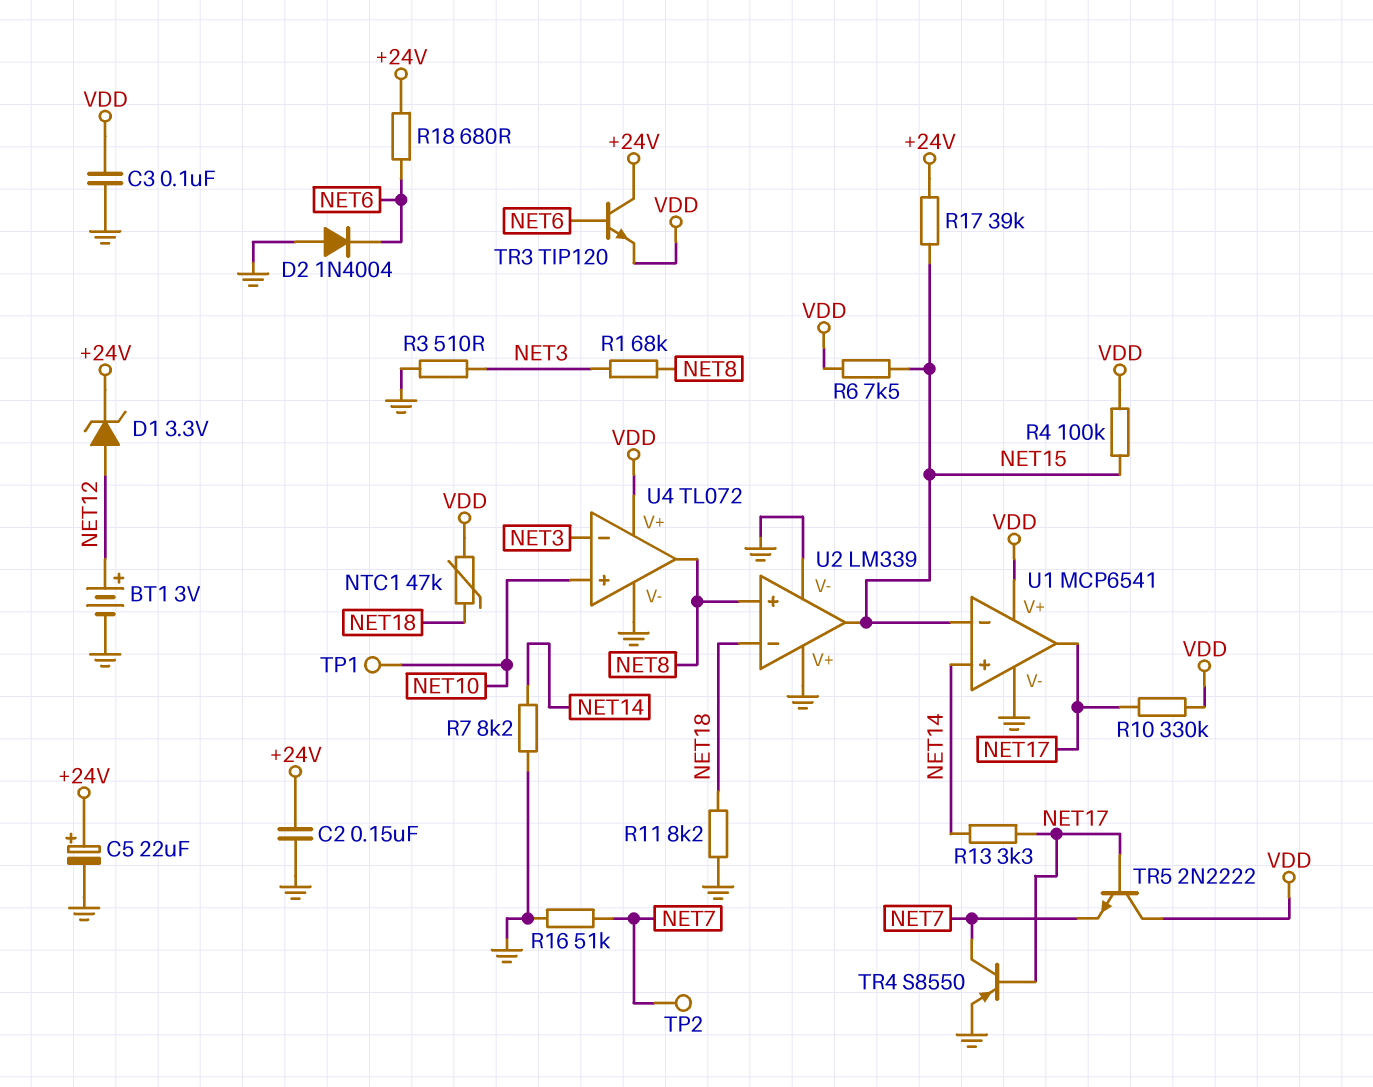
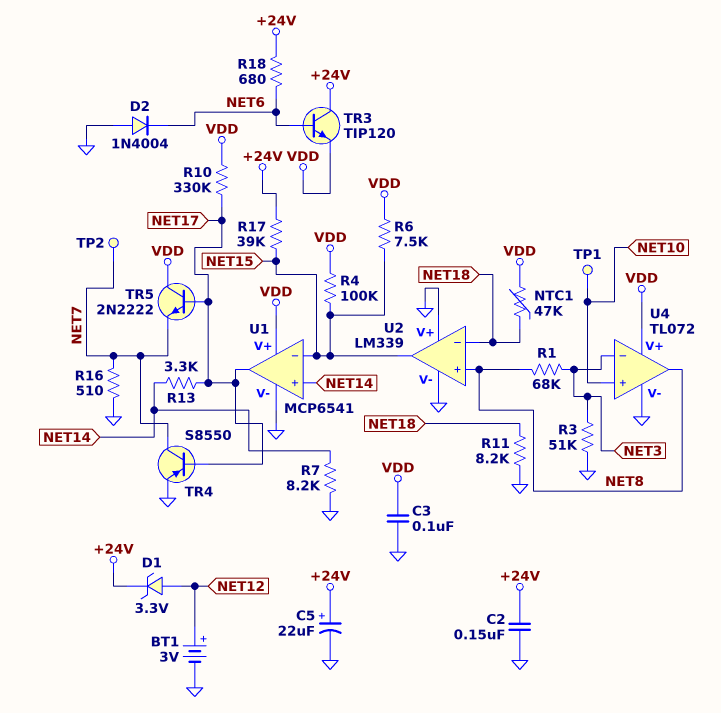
R3: 510 (GND, NET3) -> 51k (GND, NET3)
R16: 51k (GND, NET7) -> 510 (GND, NET7)

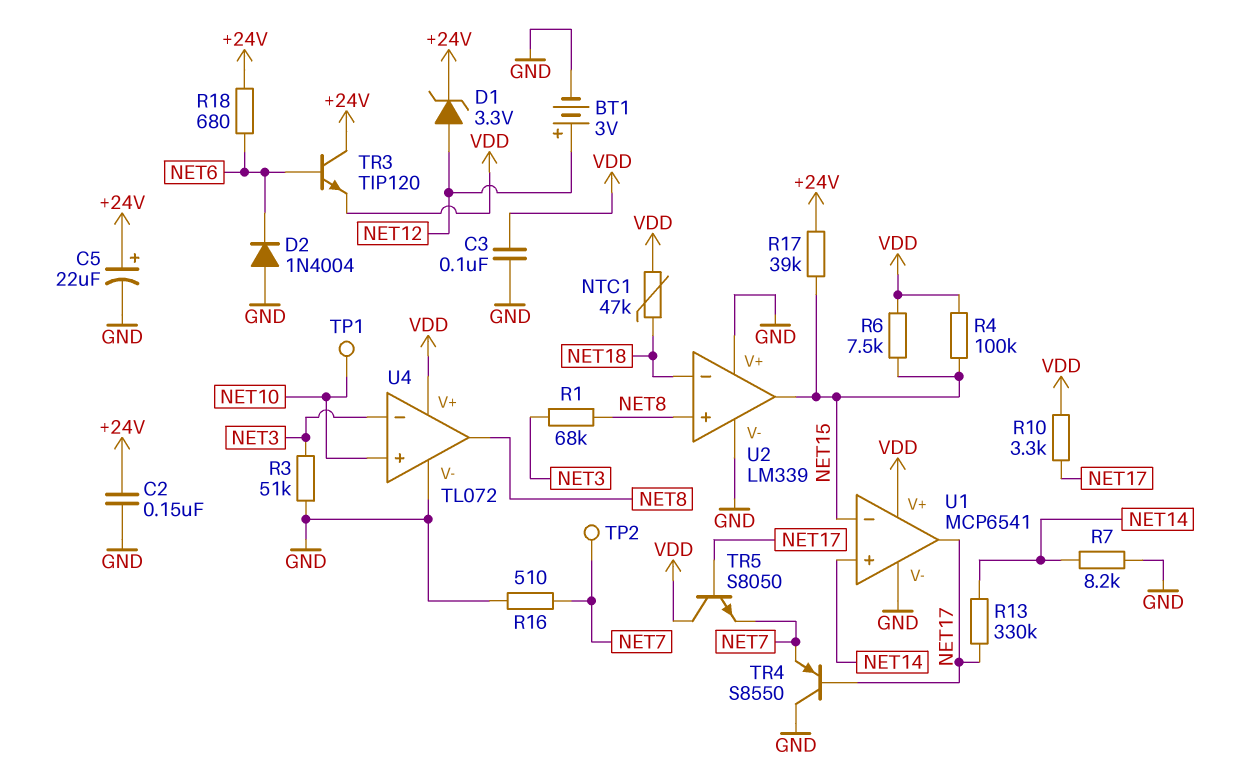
R10: 330k (NET17, VDD) -> 3.3k (NET17, VDD)
R11: 8.2k (GND, NET18) -> none
R13: 3.3k (NET14, NET17) -> 330k (NET14, NET17)
TR4: PNP S8550 (B NET17, C NET7, E GND) -> PNP S8550 (B NET17, C GND, E NET7)
TR5: NPN 2N2222 (B NET17, C VDD, E NET7) -> NPN S8050 (B NET17, C VDD, E NET7)

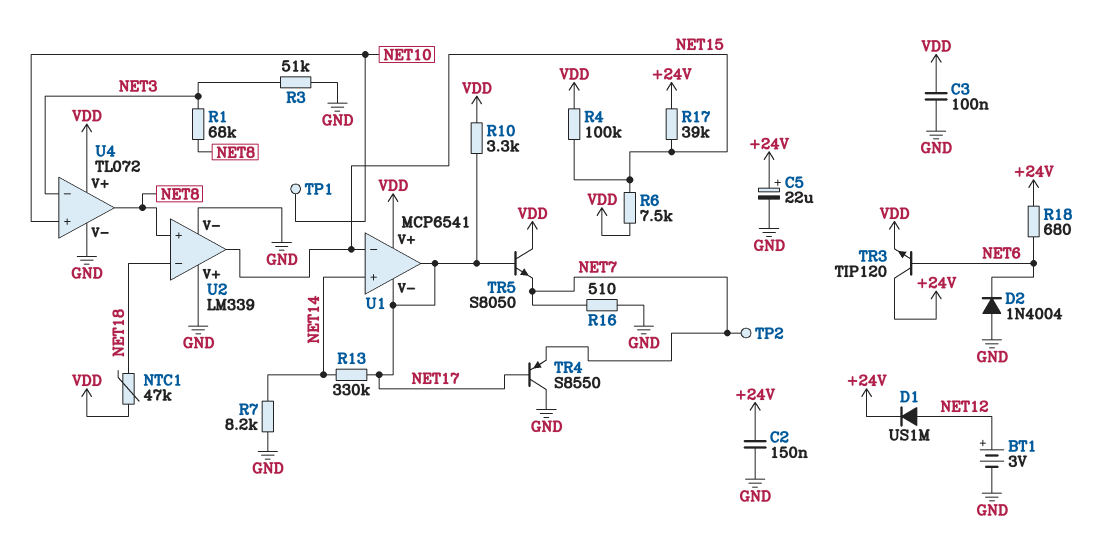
D1: zener 3.3V (A NET12, K +24V) -> diode US1M (A NET12, K +24V)
U1 pin V-: GND -> NET17

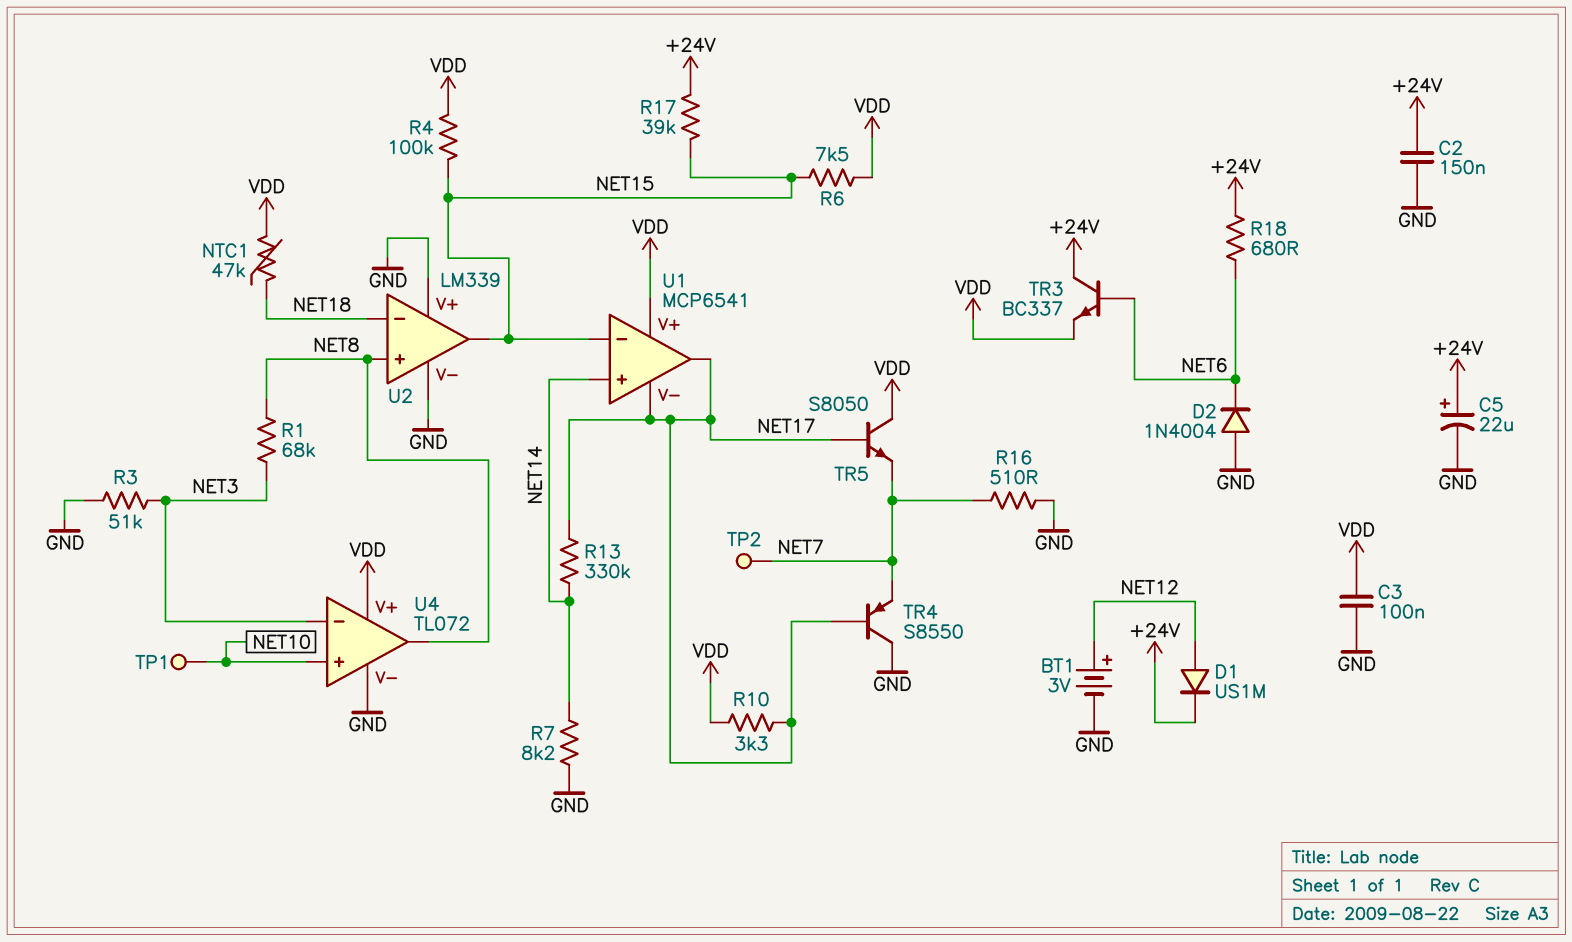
TR3: NPN TIP120 (B NET6, C +24V, E VDD) -> NPN BC337 (B NET6, C +24V, E VDD)

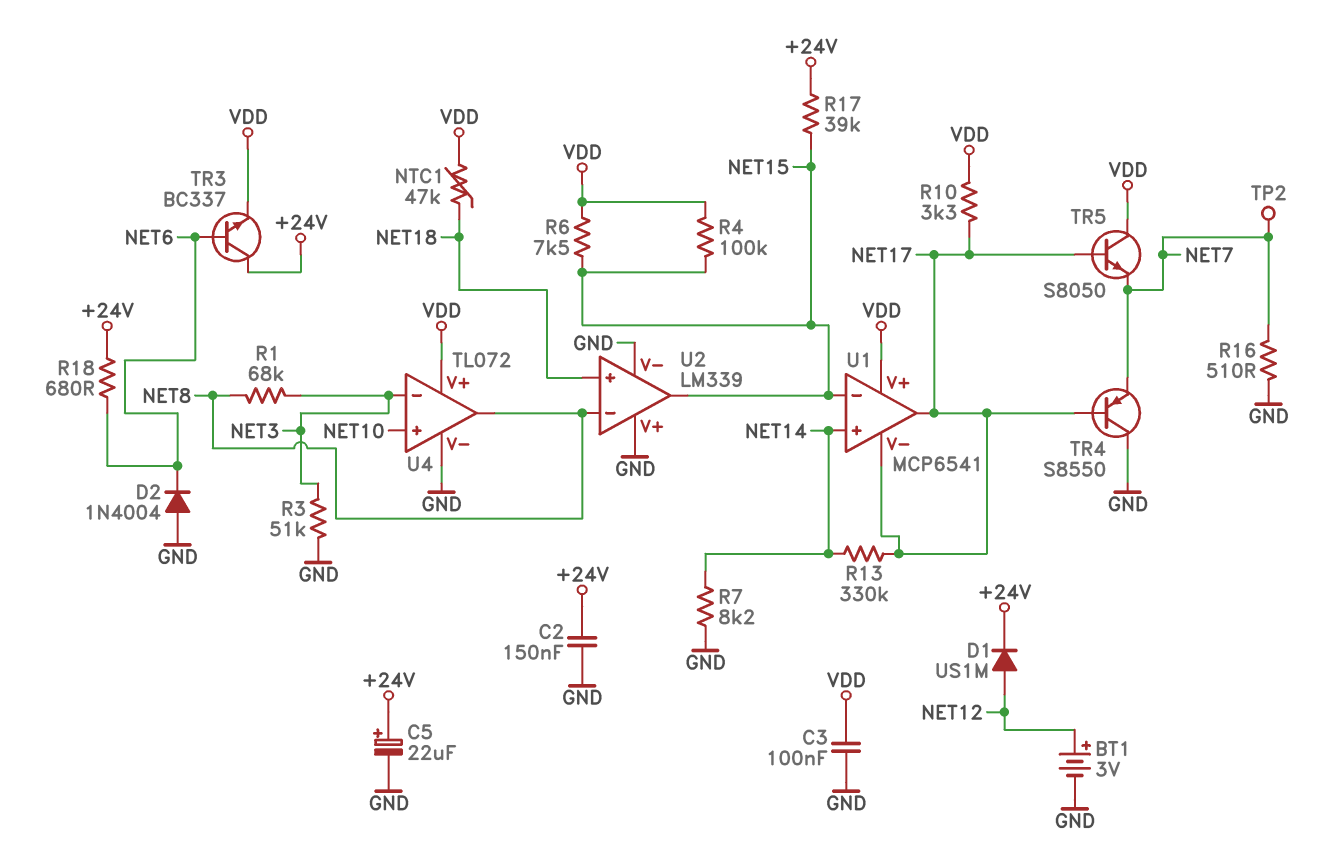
TP1: test point (NET10) -> none
U2 pin in+: NET8 -> NET18
U2 pin in-: NET18 -> NET8

